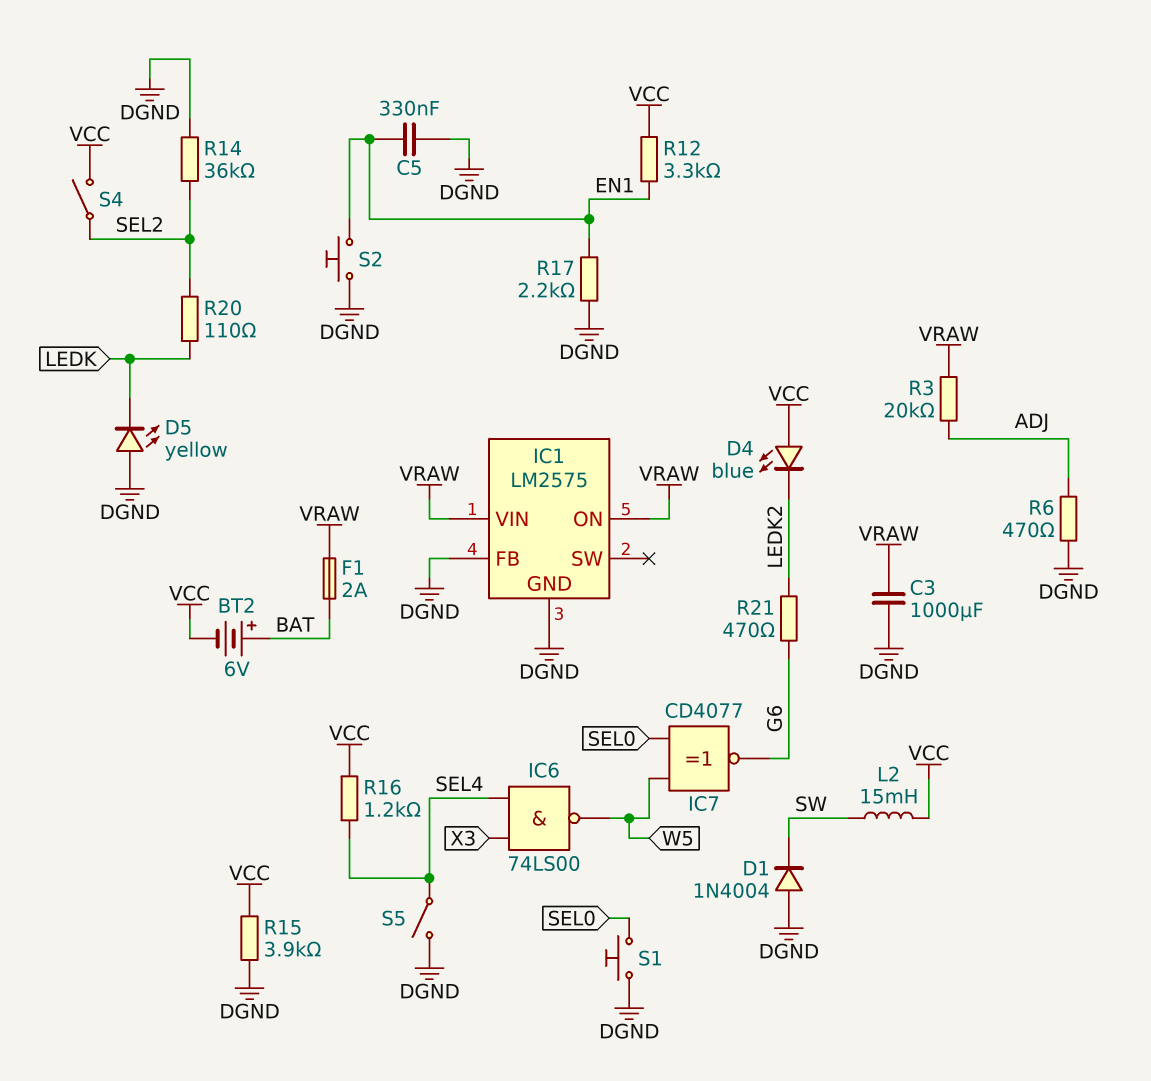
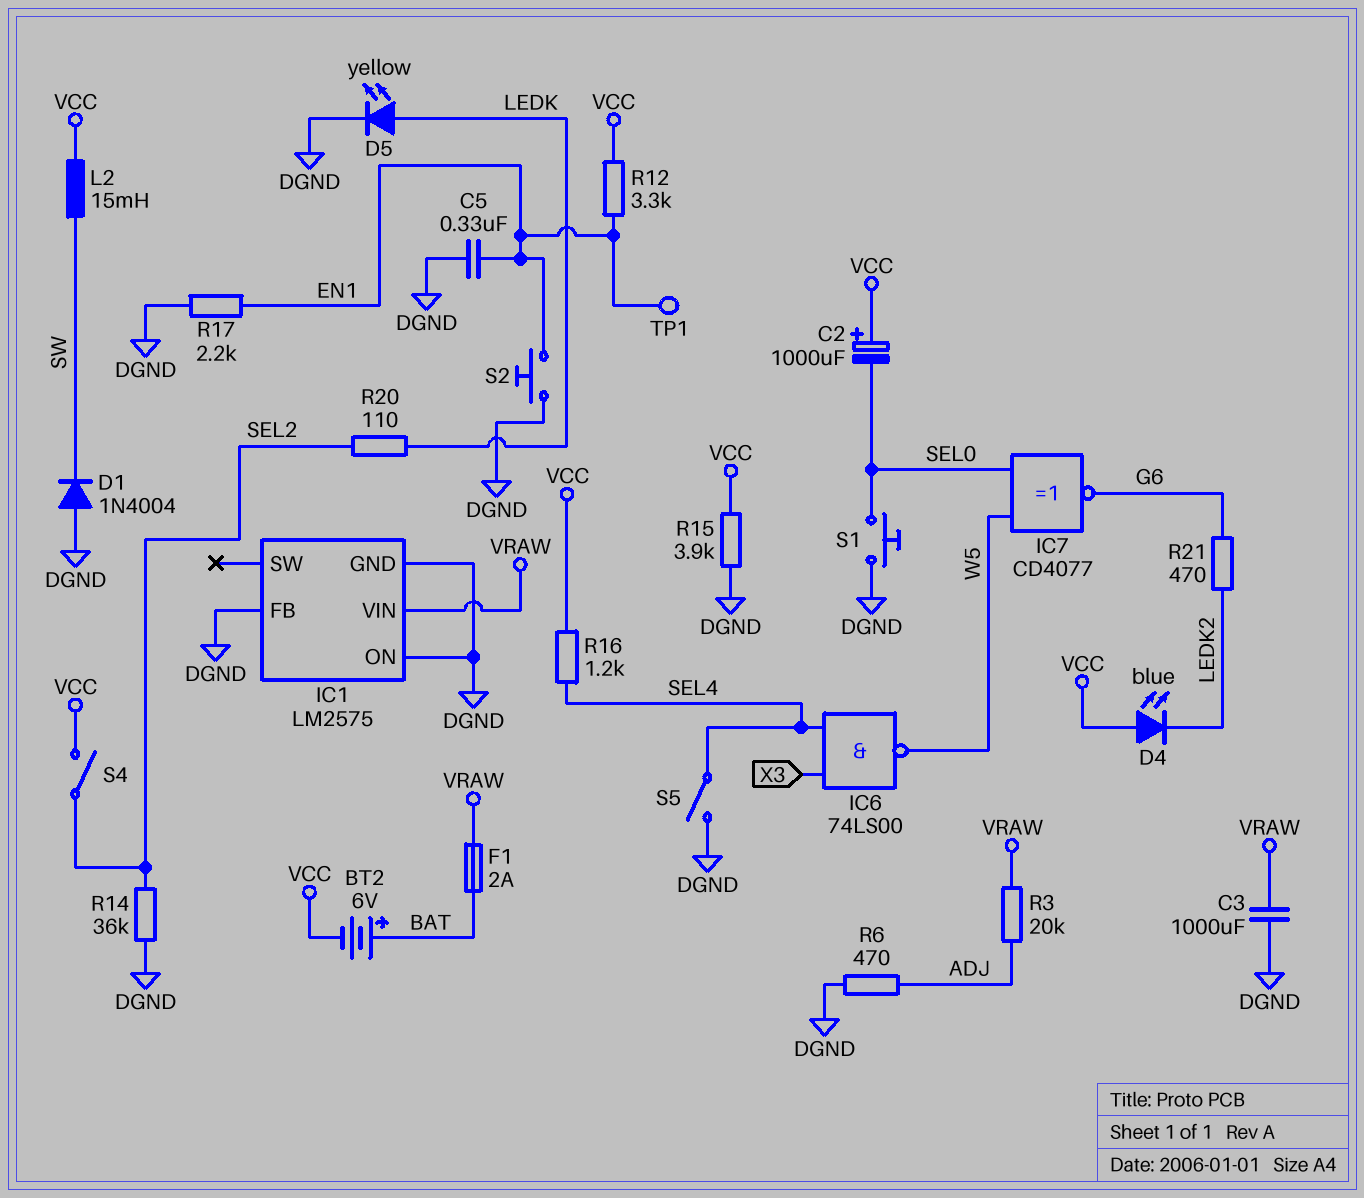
C2: none -> 1000uF (plus VCC, minus SEL0)
D5: LED yellow (A DGND, K LEDK) -> LED yellow (A LEDK, K DGND)
IC1 pin ON: VRAW -> DGND
TP1: none -> test point (EN1)

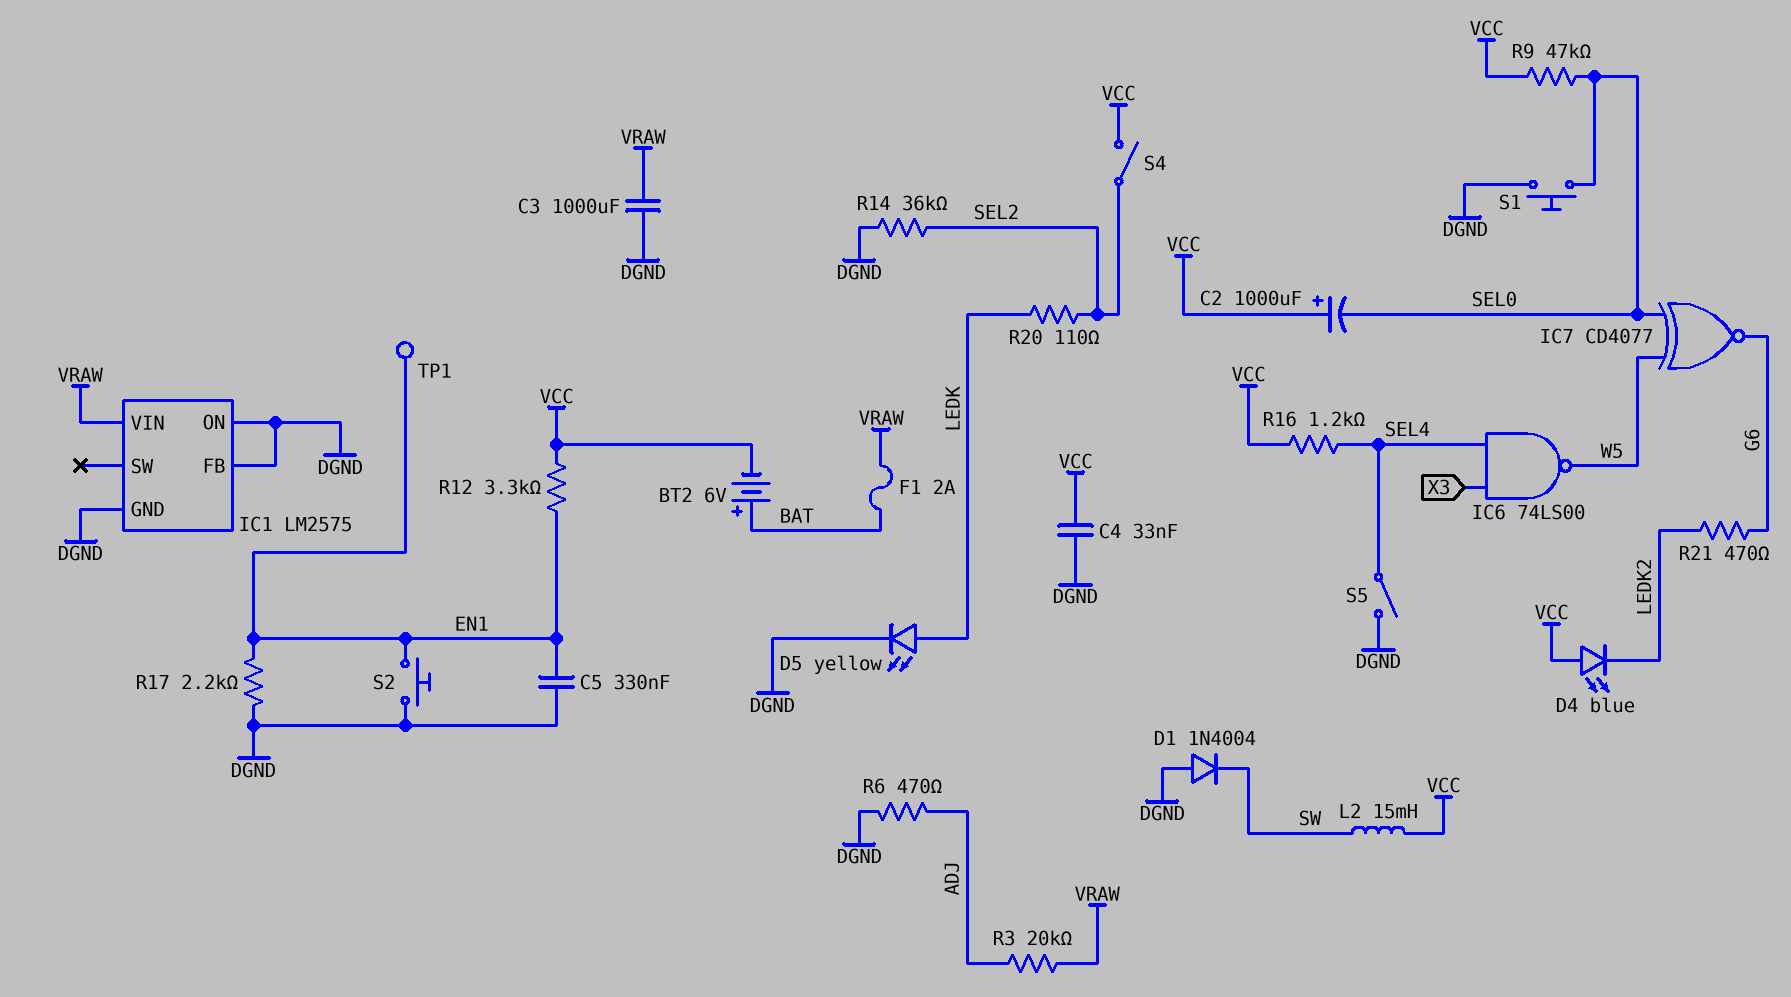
C4: none -> 33nF (DGND, VCC)
R9: none -> 47k (SEL0, VCC)
R15: 3.9k (DGND, VCC) -> none

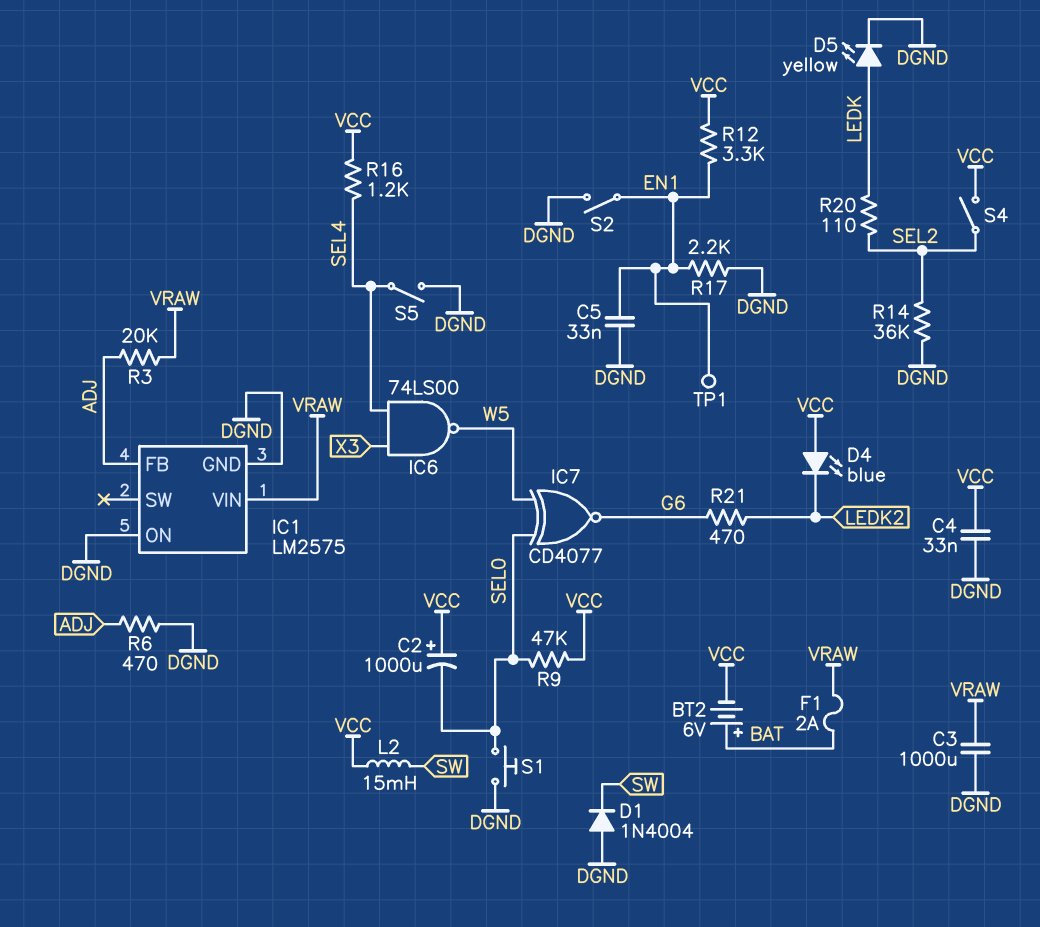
C5: 330nF (DGND, EN1) -> 33nF (DGND, EN1)
IC1 pin FB: DGND -> ADJ
S2: button (DGND, EN1) -> switch (DGND, EN1)

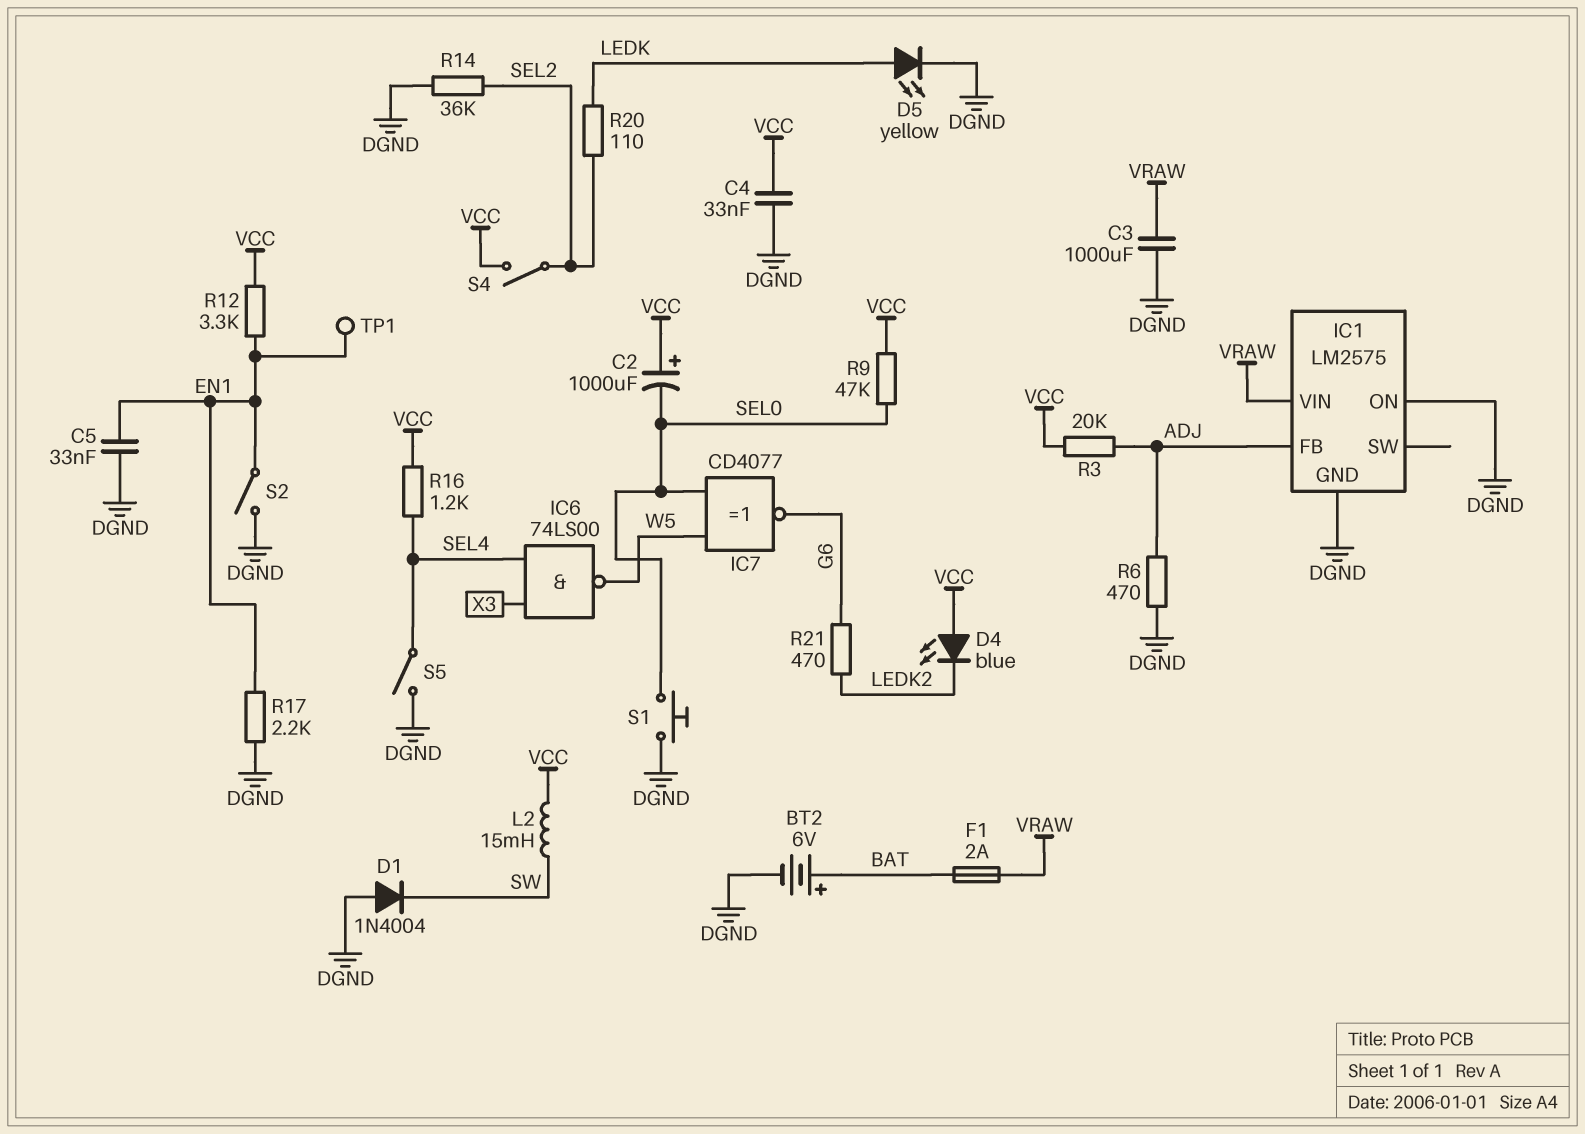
BT2: 6V (plus BAT, minus VCC) -> 6V (plus BAT, minus DGND)
R3: 20k (ADJ, VRAW) -> 20k (ADJ, VCC)

